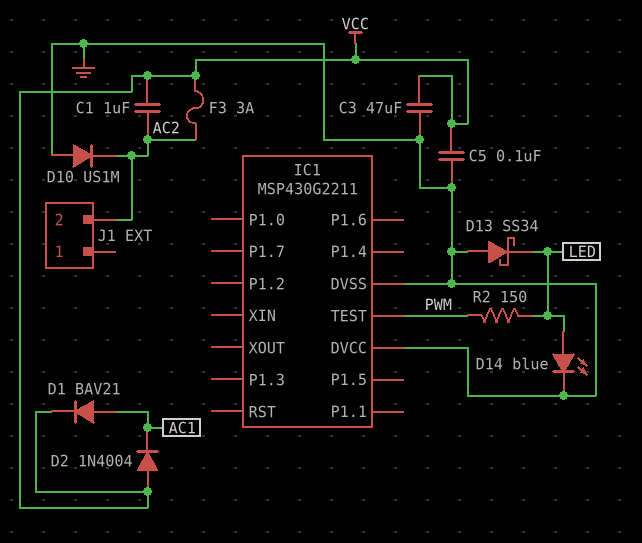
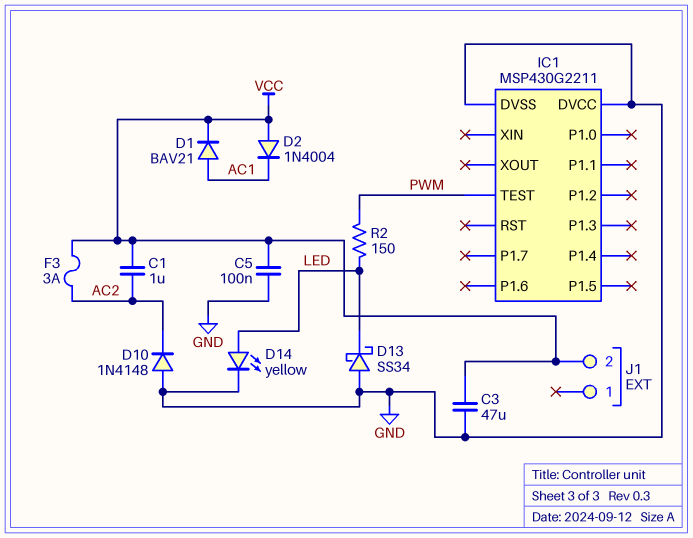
D10: diode US1M (A GND, K AC2) -> diode 1N4148 (A GND, K AC2)
D14: LED blue (A LED, K GND) -> LED yellow (A LED, K GND)
J1 pin 2: AC2 -> VCC

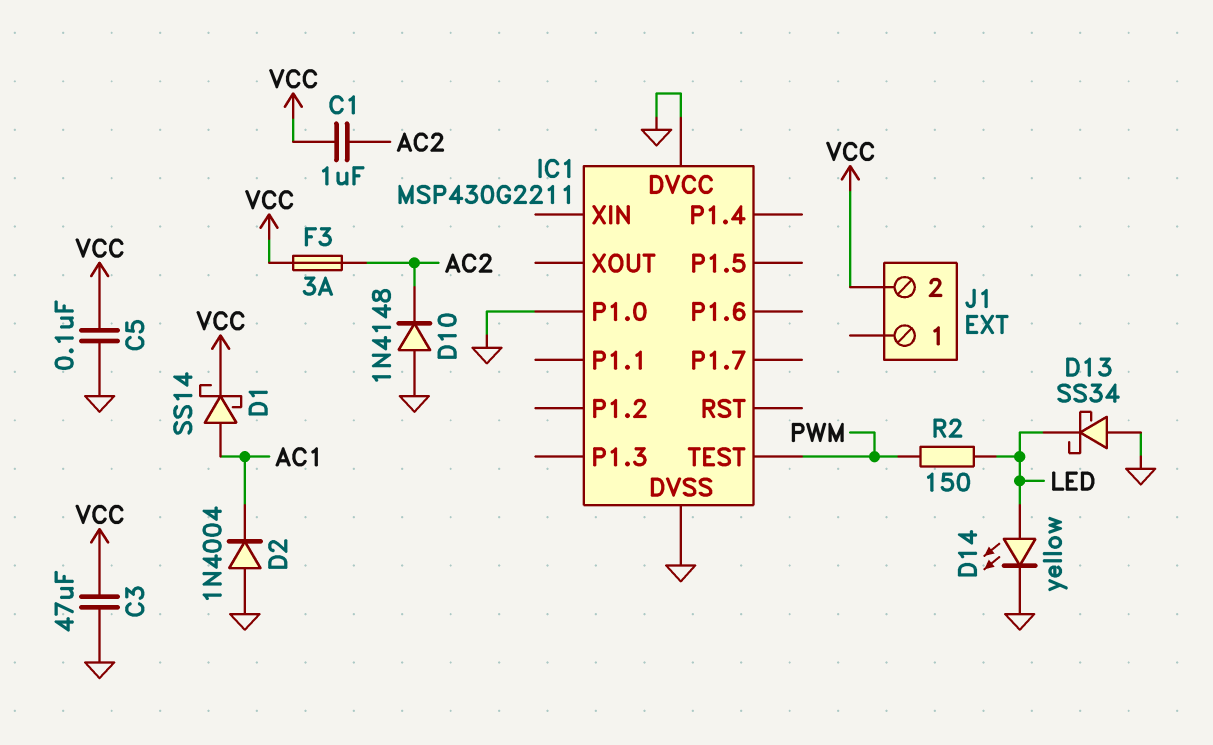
D1: diode BAV21 (A AC1, K VCC) -> schottky SS14 (A AC1, K VCC)
D2: diode 1N4004 (A VCC, K AC1) -> diode 1N4004 (A GND, K AC1)
IC1 pin P1.0: none -> GND

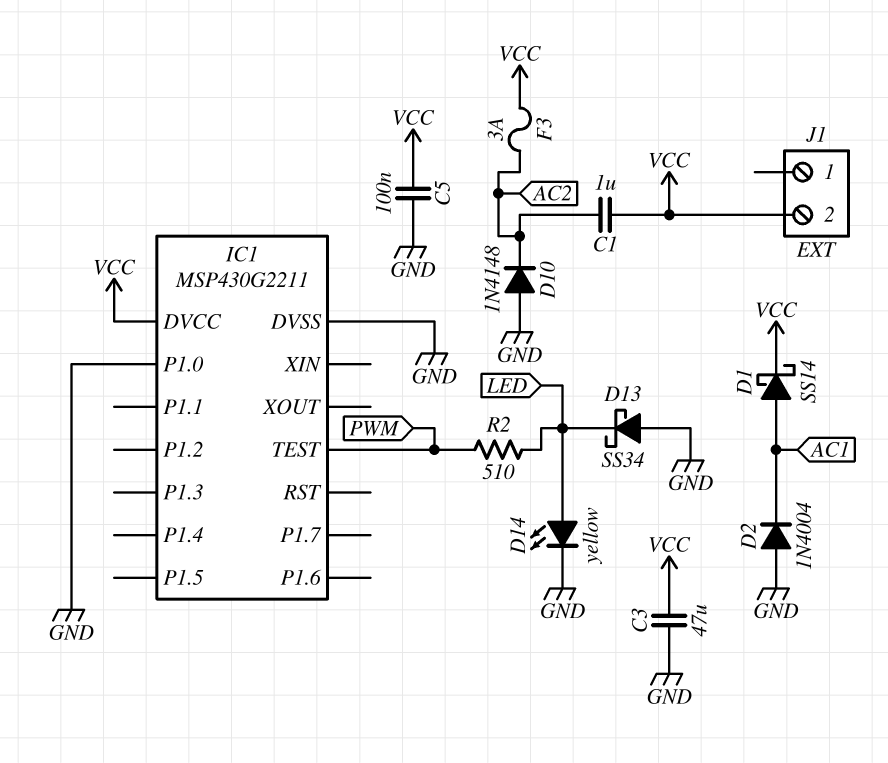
IC1 pin DVCC: GND -> VCC
R2: 150 (LED, PWM) -> 510 (LED, PWM)

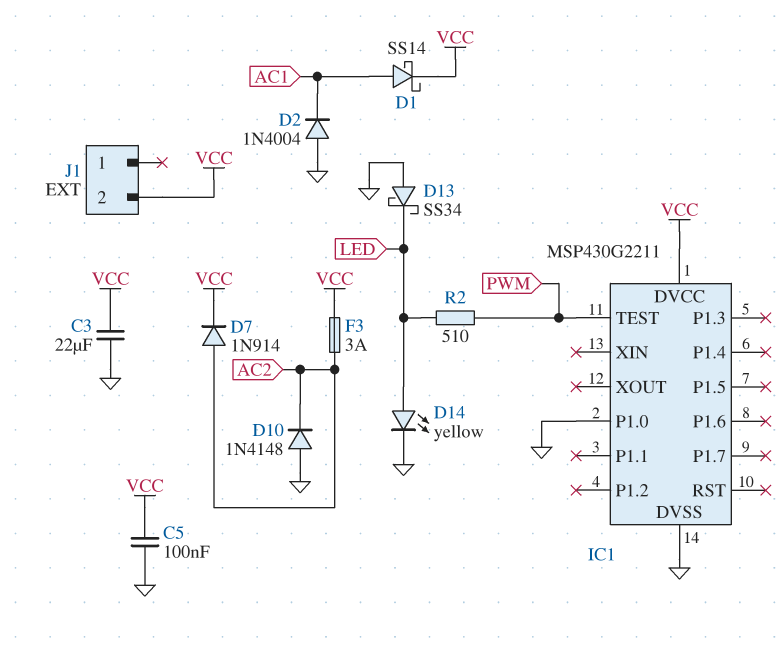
C1: 1uF (AC2, VCC) -> none
C3: 47uF (GND, VCC) -> 22uF (GND, VCC)
D7: none -> diode 1N914 (A AC2, K VCC)

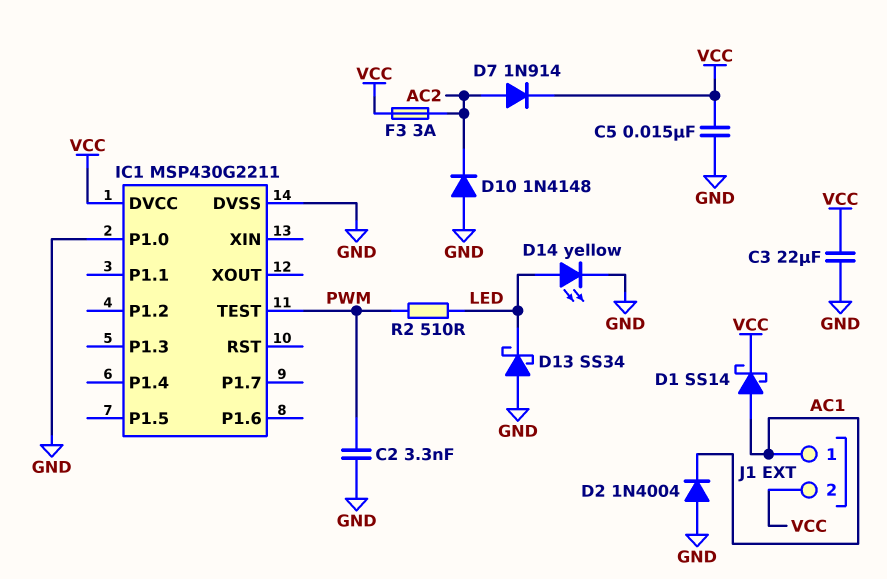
C2: none -> 3.3nF (GND, PWM)
C5: 100nF (GND, VCC) -> 15nF (GND, VCC)
J1 pin 1: none -> AC1

